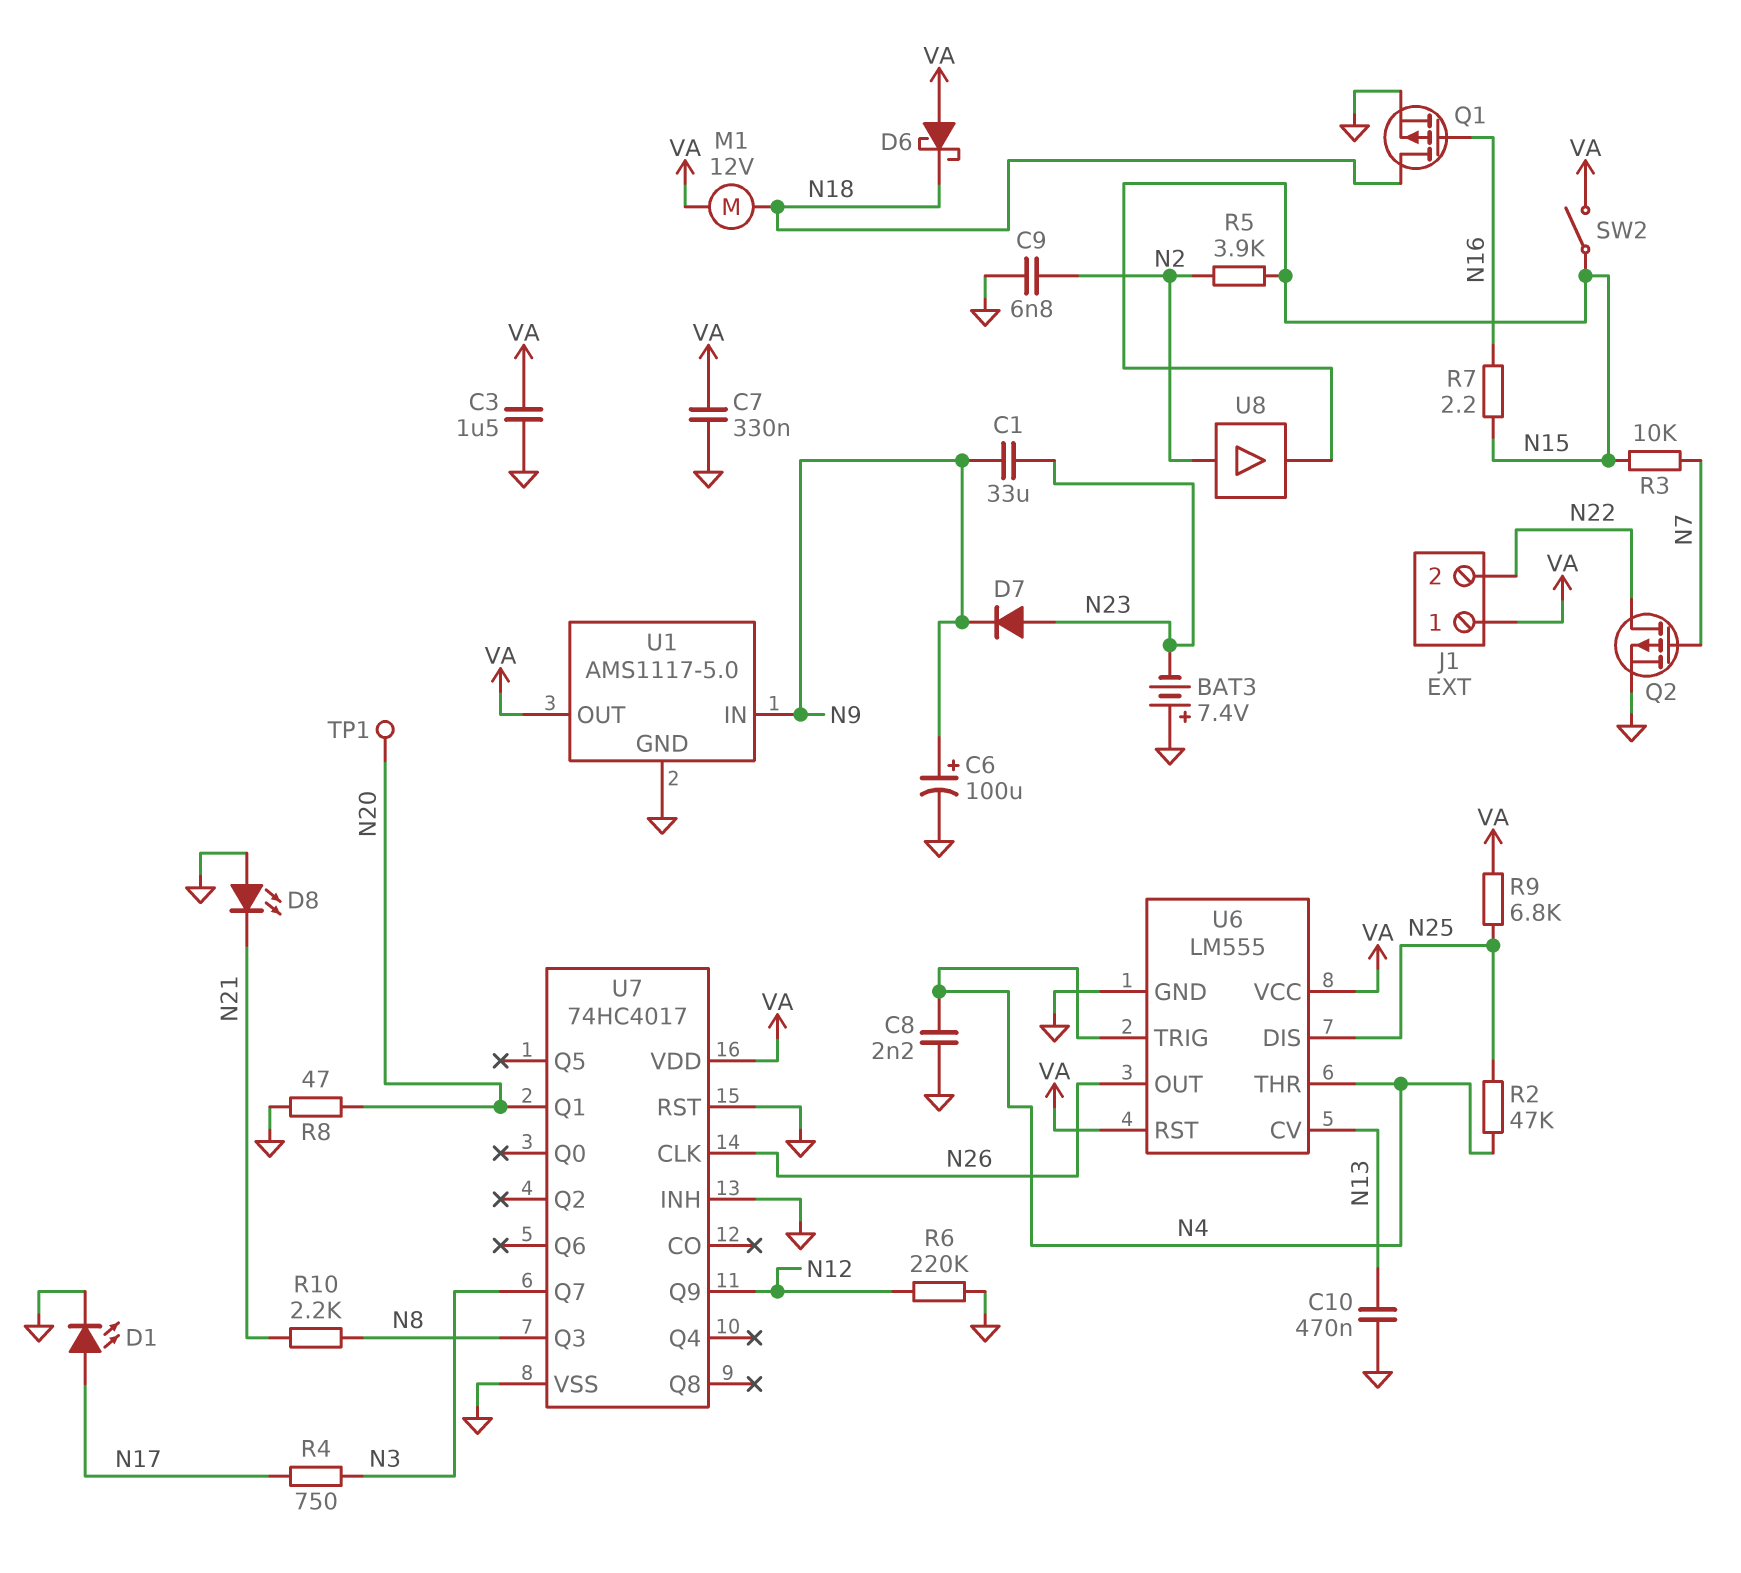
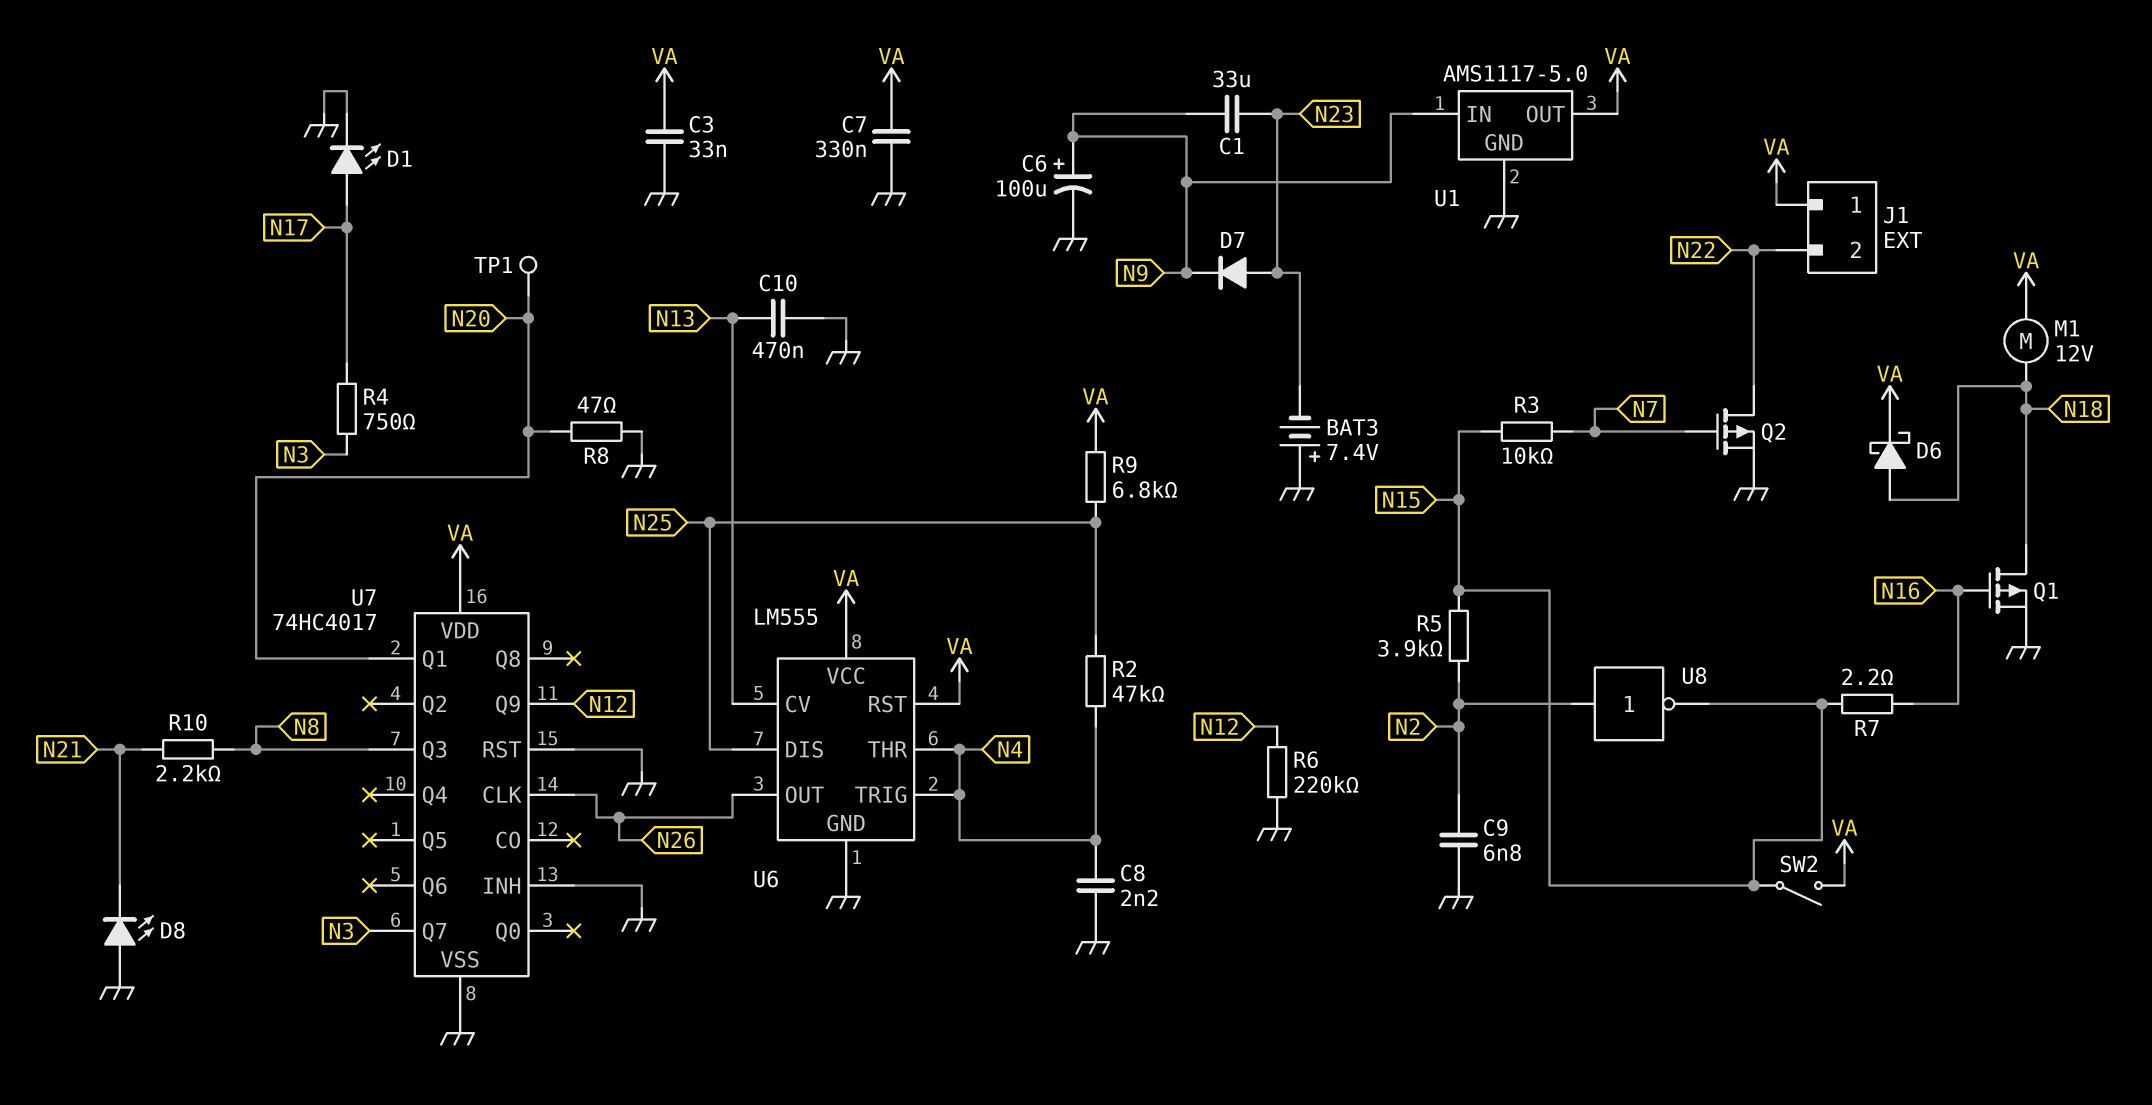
C3: 1.5uF (GND, VA) -> 33nF (GND, VA)
D6: schottky (A VA, K N18) -> schottky (A N18, K VA)
U8: buffer (in N2, out N15) -> NOT (in N2, out N15)

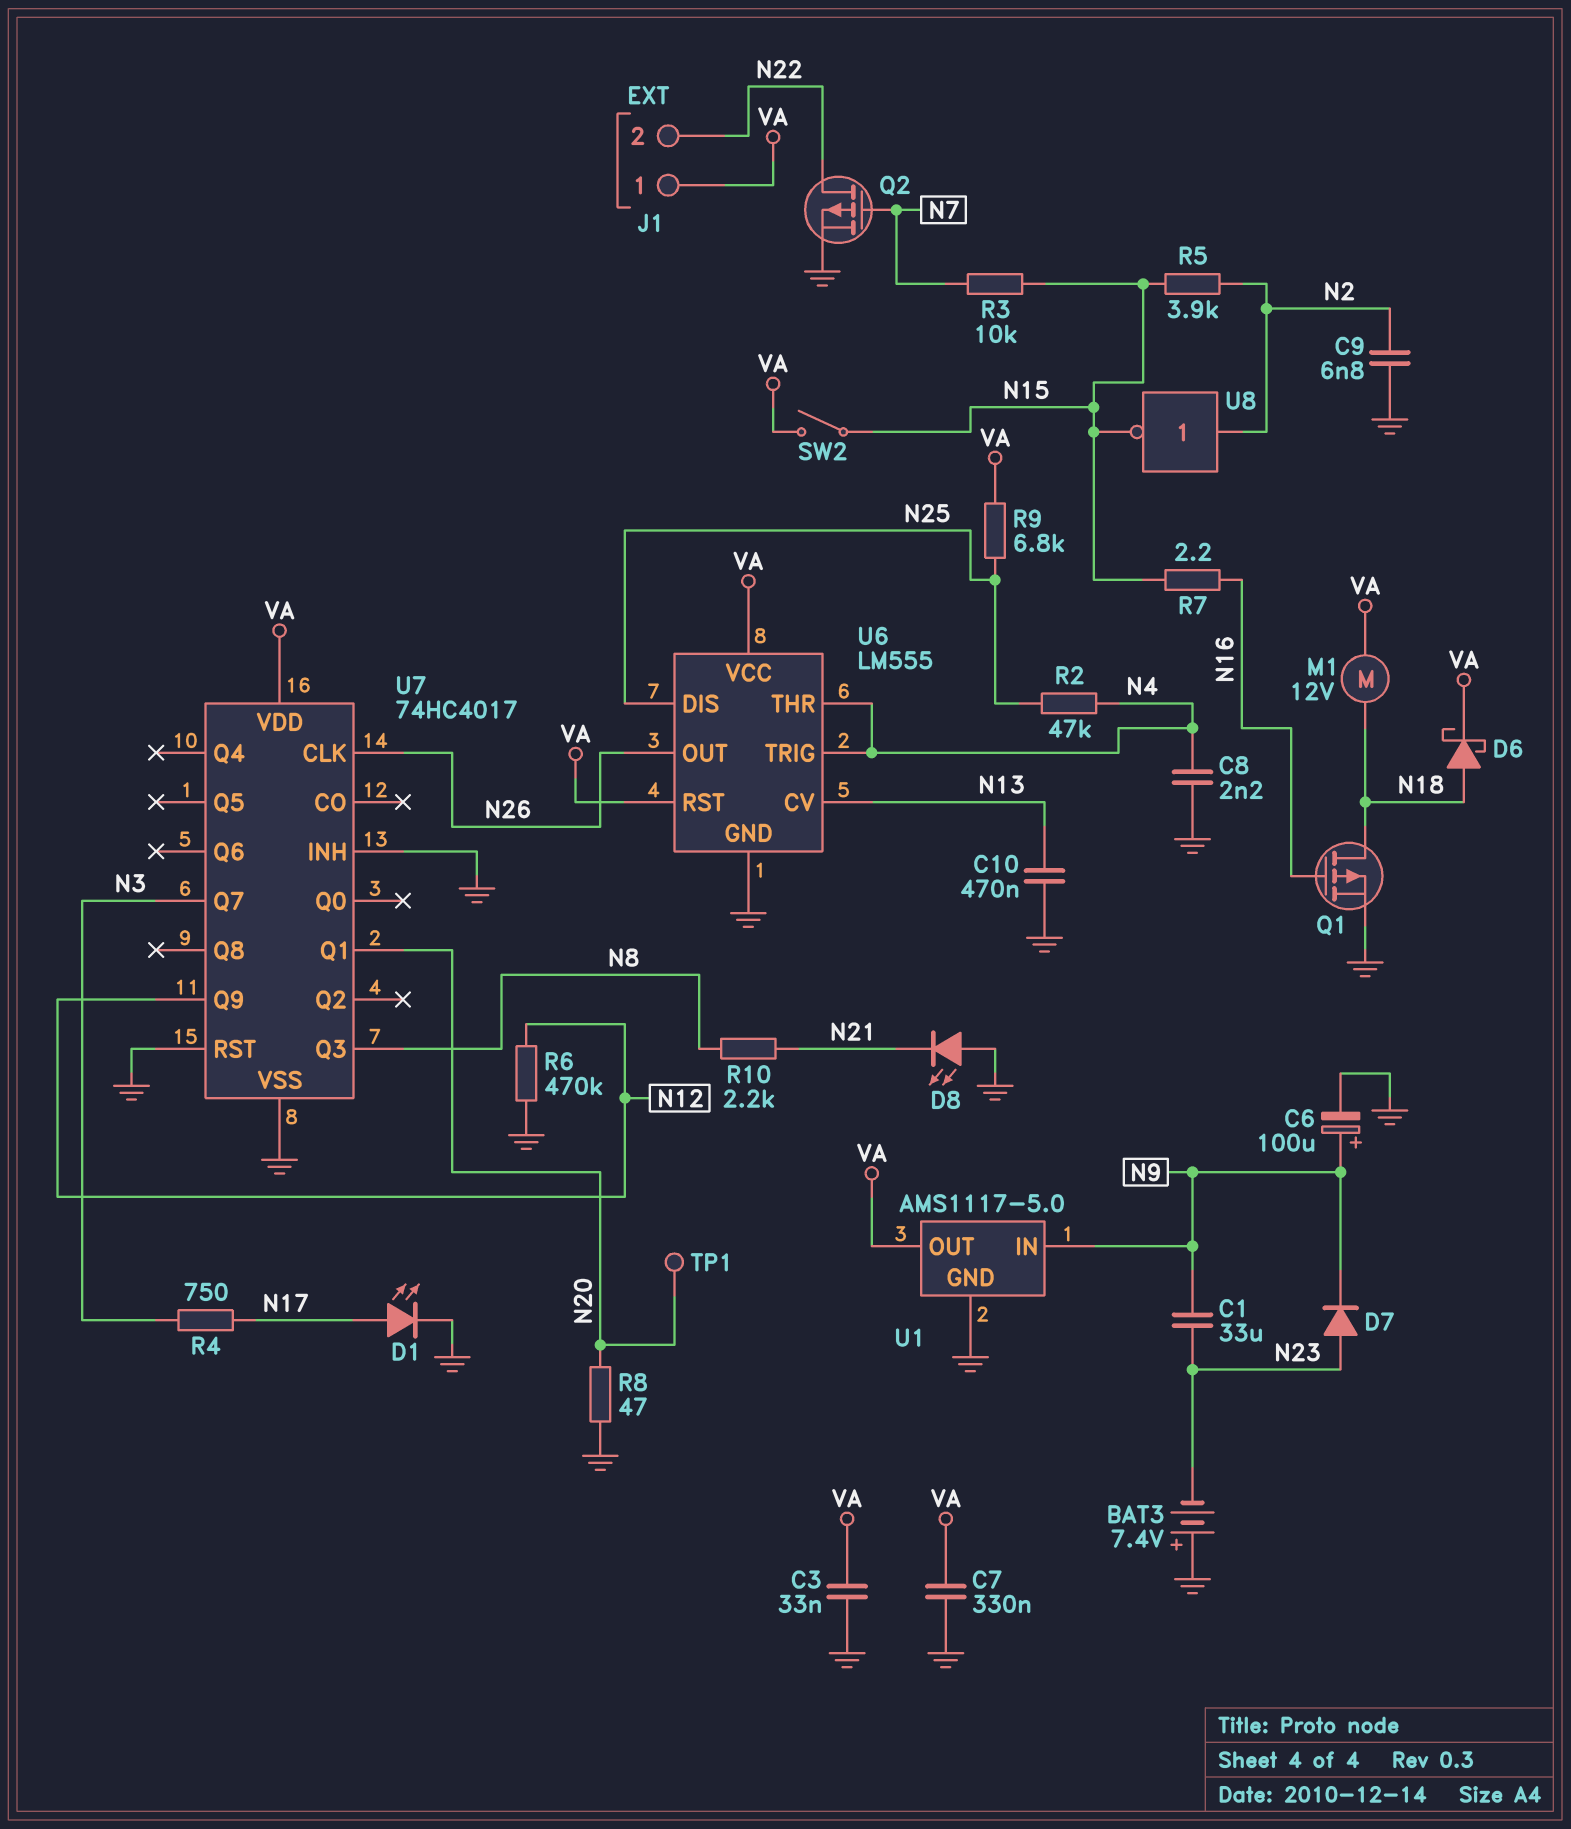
R6: 220k (GND, N12) -> 470k (GND, N12)

